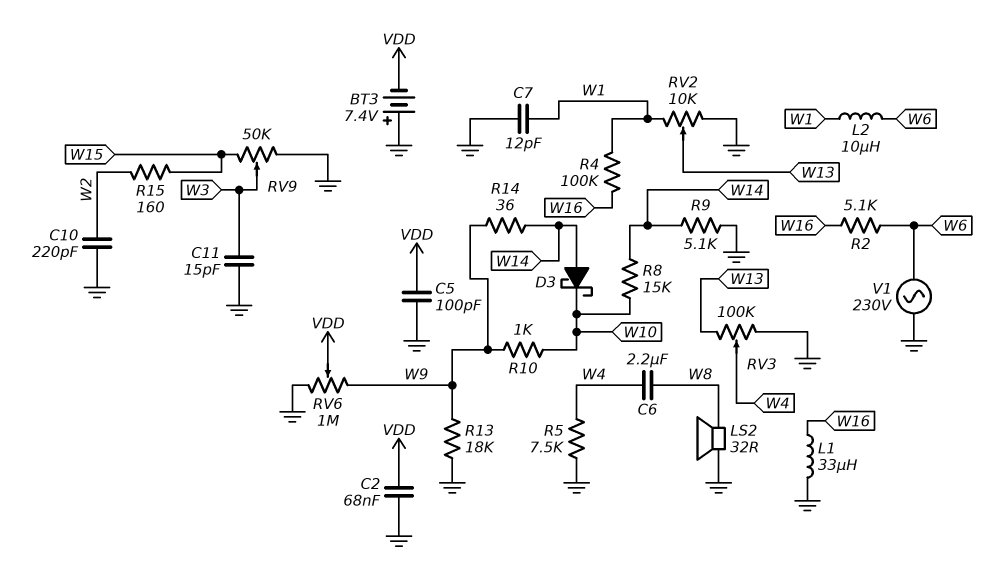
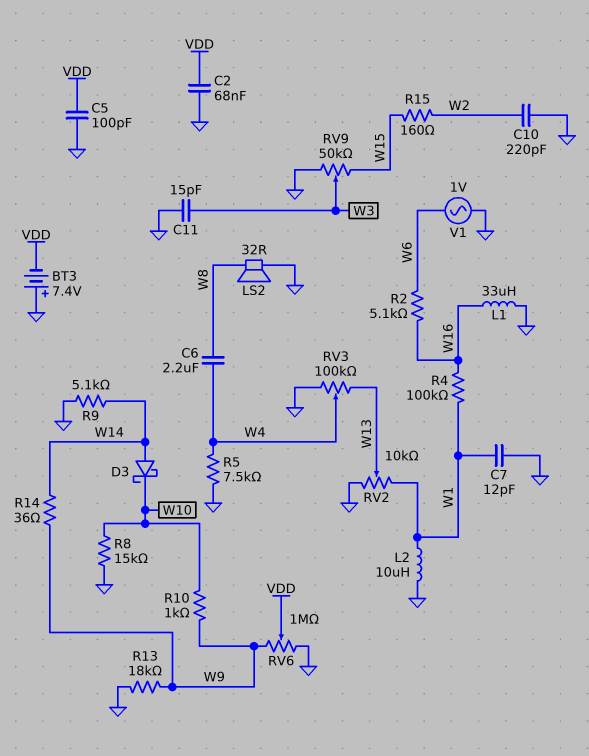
L2: 10uH (W1, W6) -> 10uH (GND, W1)
R8: 15k (W10, W14) -> 15k (GND, W10)
V1: AC 230V (GND, W6) -> AC 1V (GND, W6)

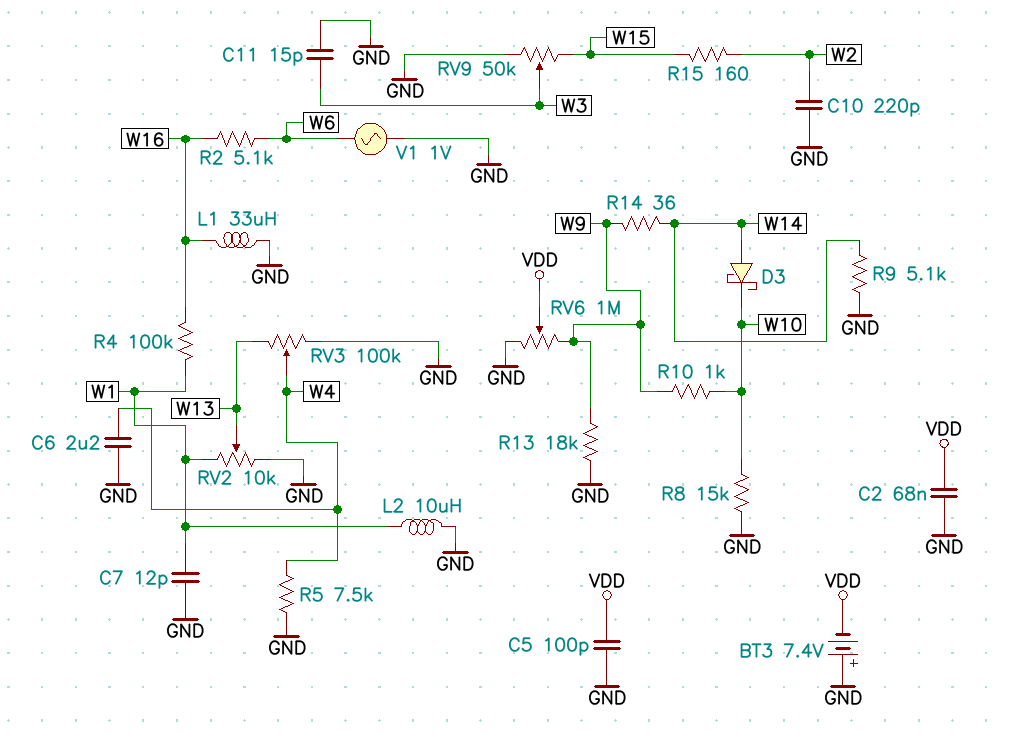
C6: 2.2uF (W4, W8) -> 2.2uF (GND, W4)
LS2: speaker 32R (GND, W8) -> none

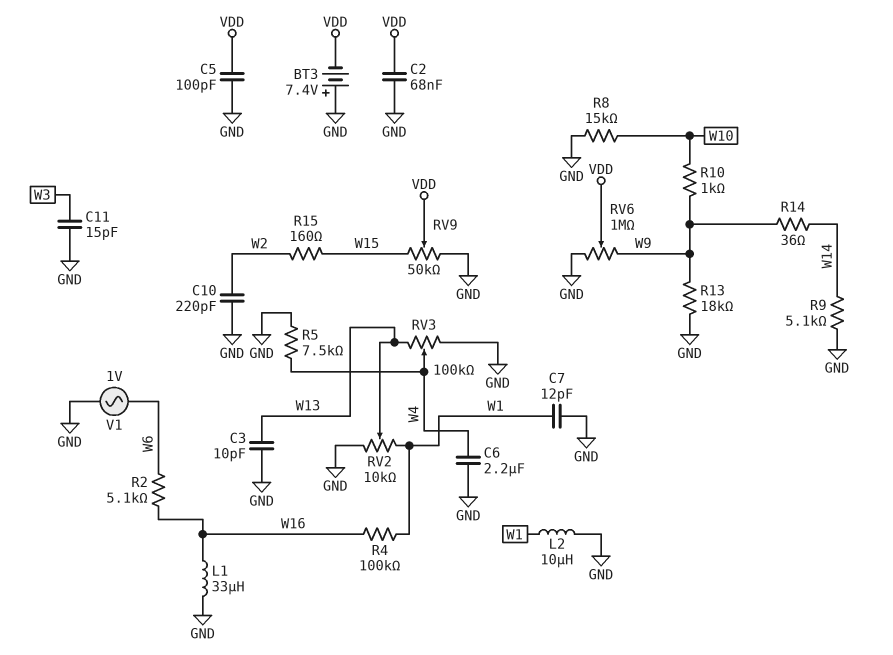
C3: none -> 10pF (GND, W13)
D3: schottky (A W14, K W10) -> none
RV9: 50k (GND, W15, wiper W3) -> 50k (GND, W15, wiper VDD)

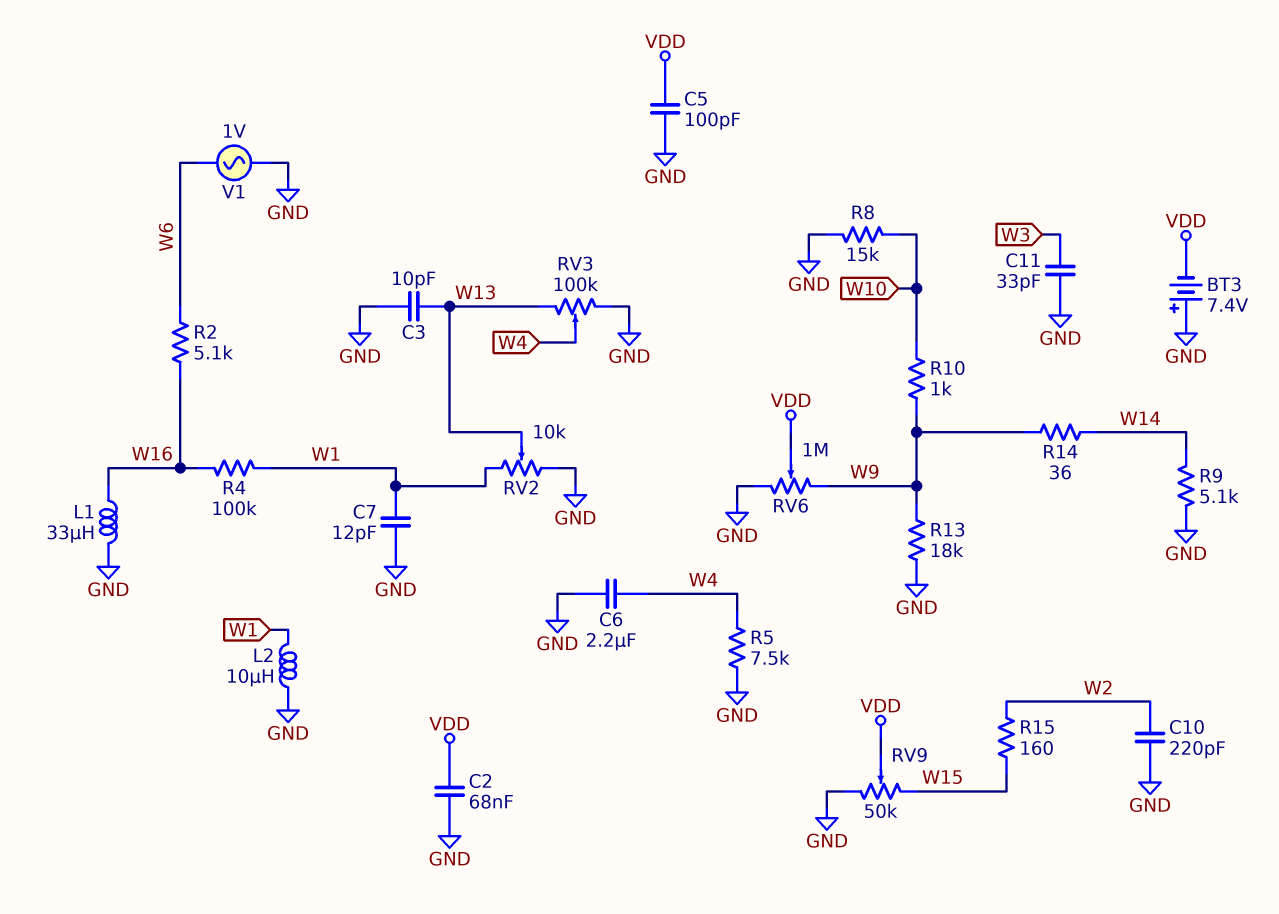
C11: 15pF (GND, W3) -> 33pF (GND, W3)

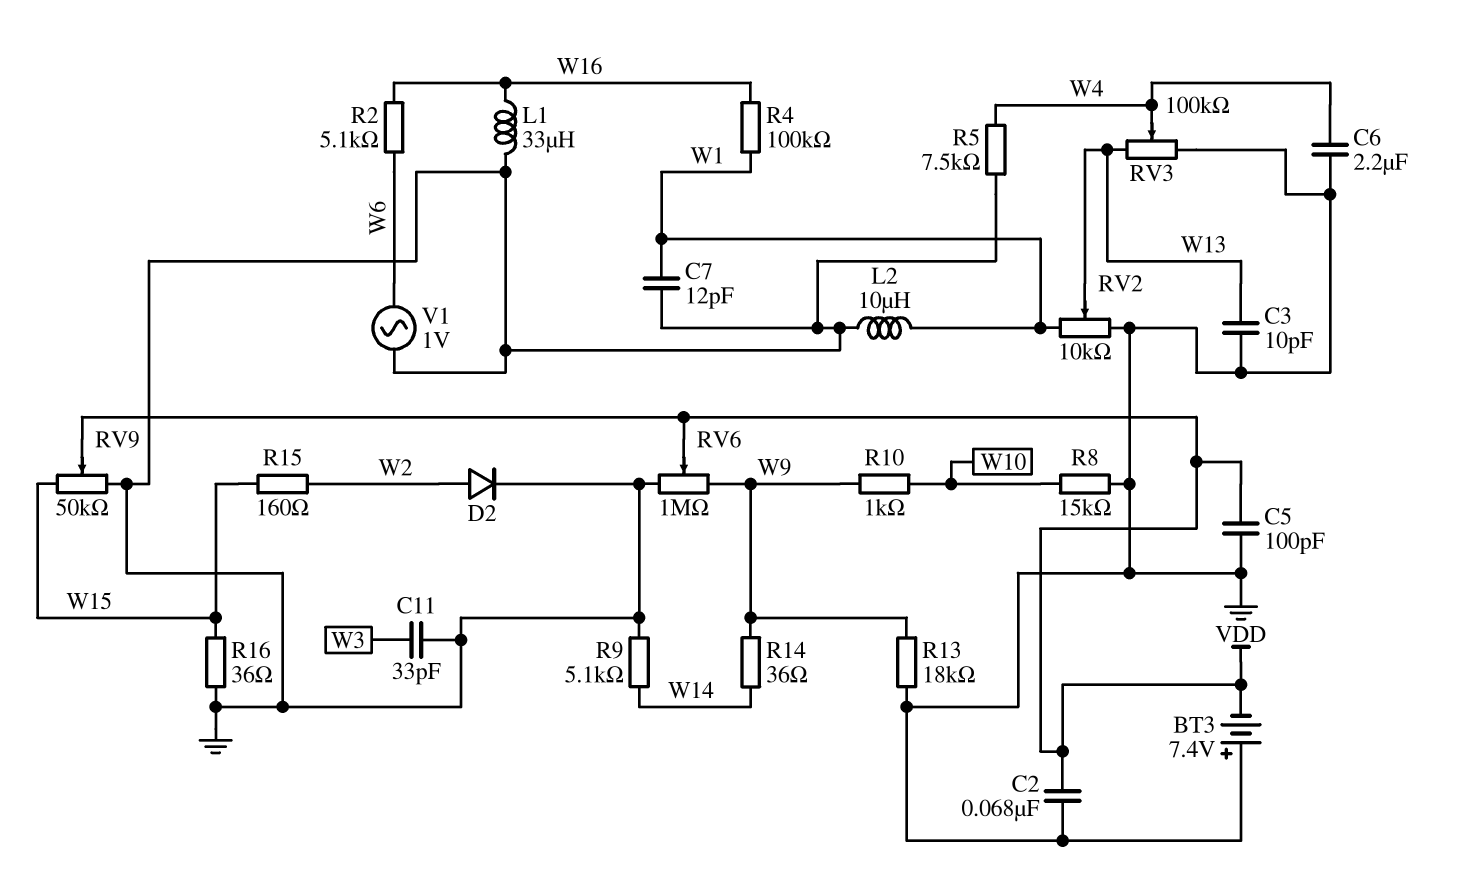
C10: 220pF (GND, W2) -> none
D2: none -> diode (A W2, K GND)
R16: none -> 36 (GND, W15)

